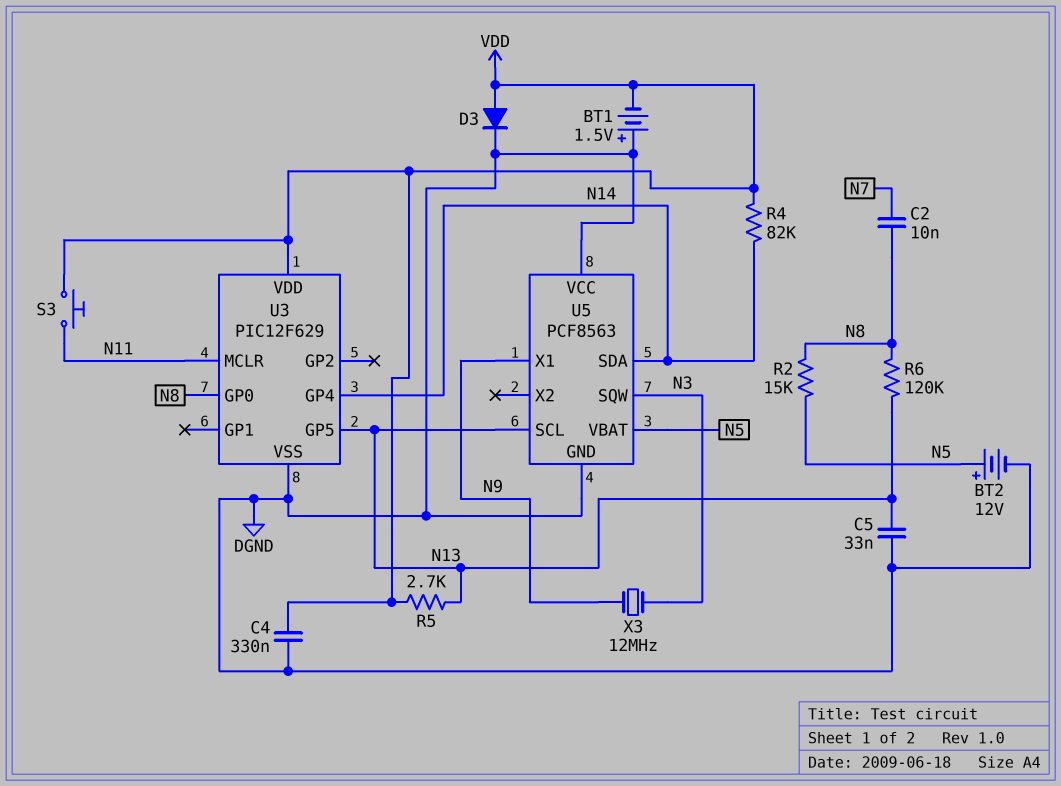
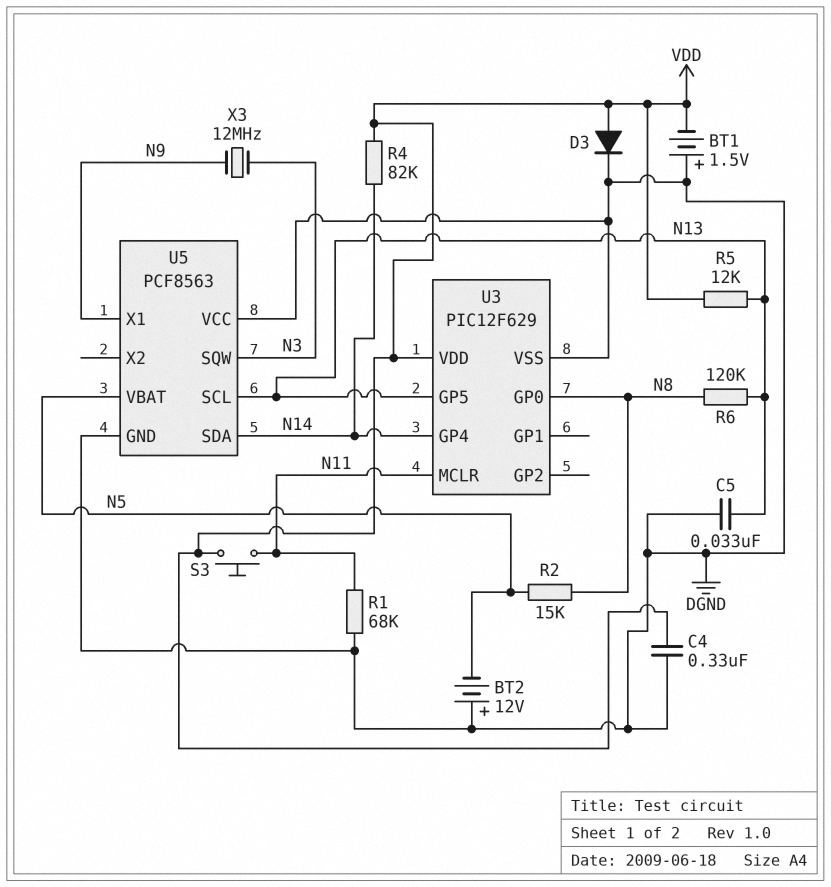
BT2: 12V (plus N5, minus DGND) -> 12V (plus DGND, minus N5)
C2: 10nF (N7, N8) -> none
R1: none -> 68k (DGND, N11)
R5: 2.7k (N13, VDD) -> 12k (N13, VDD)

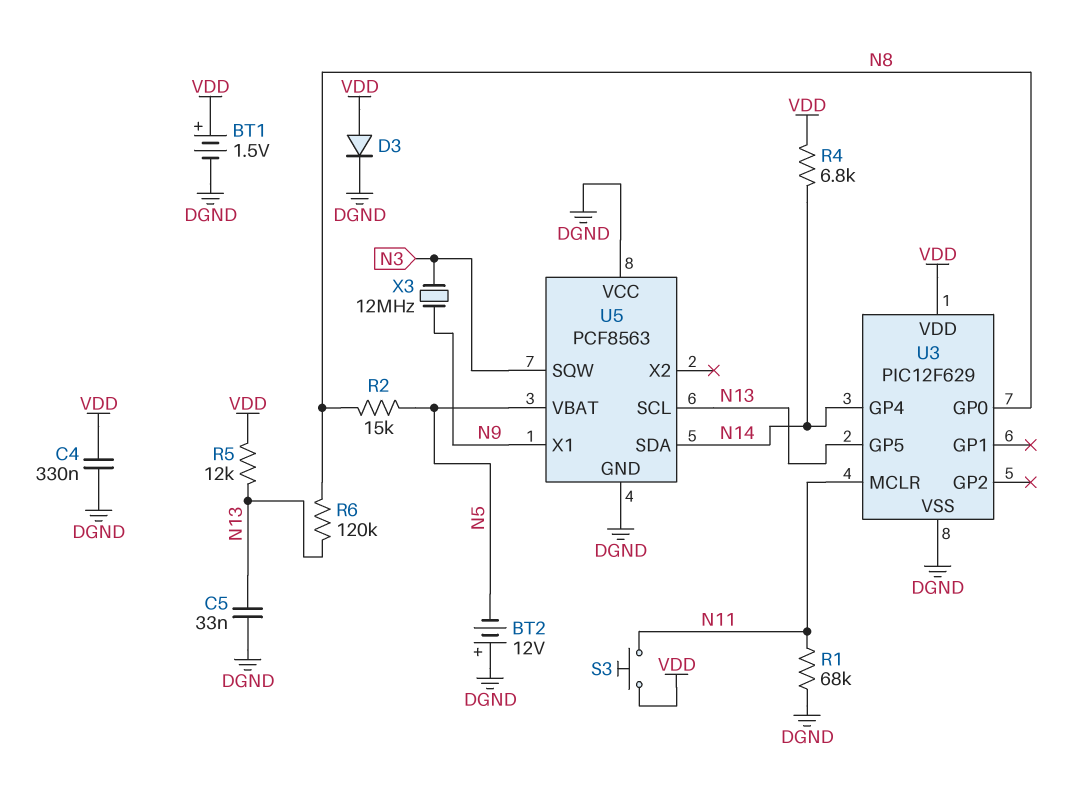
BT1: 1.5V (plus DGND, minus VDD) -> 1.5V (plus VDD, minus DGND)
R4: 82k (N14, VDD) -> 6.8k (N14, VDD)

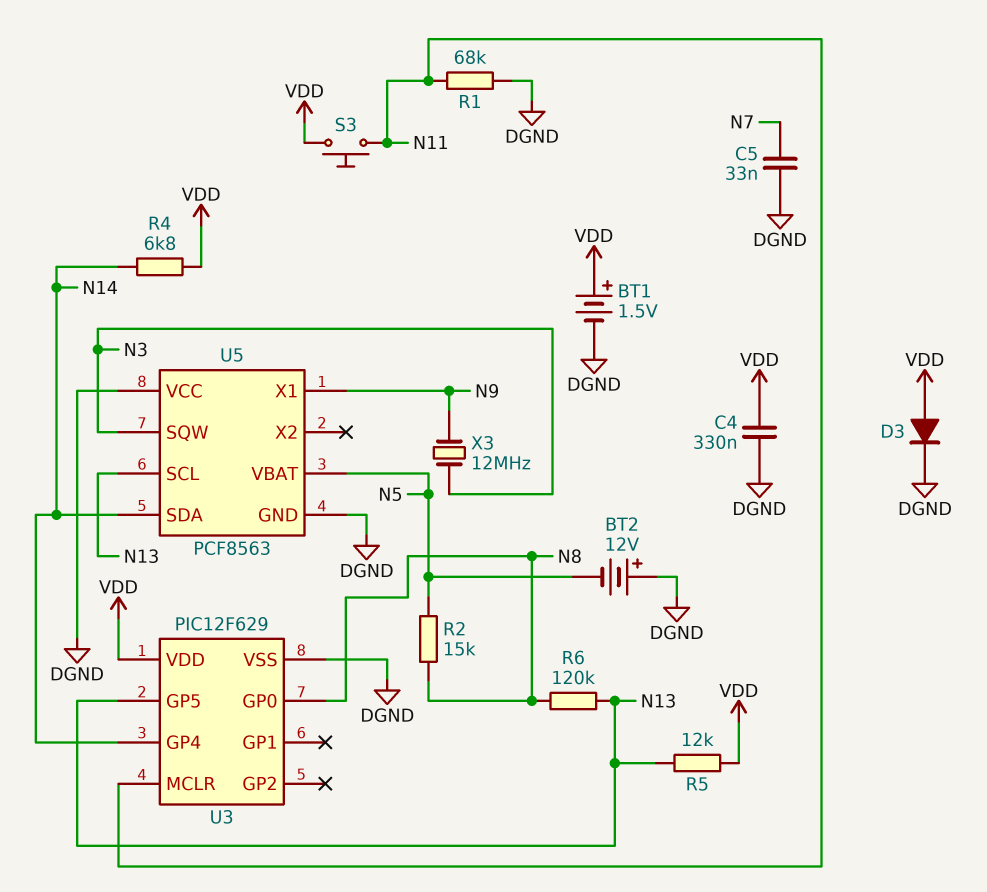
C5: 33nF (DGND, N13) -> 33nF (DGND, N7)

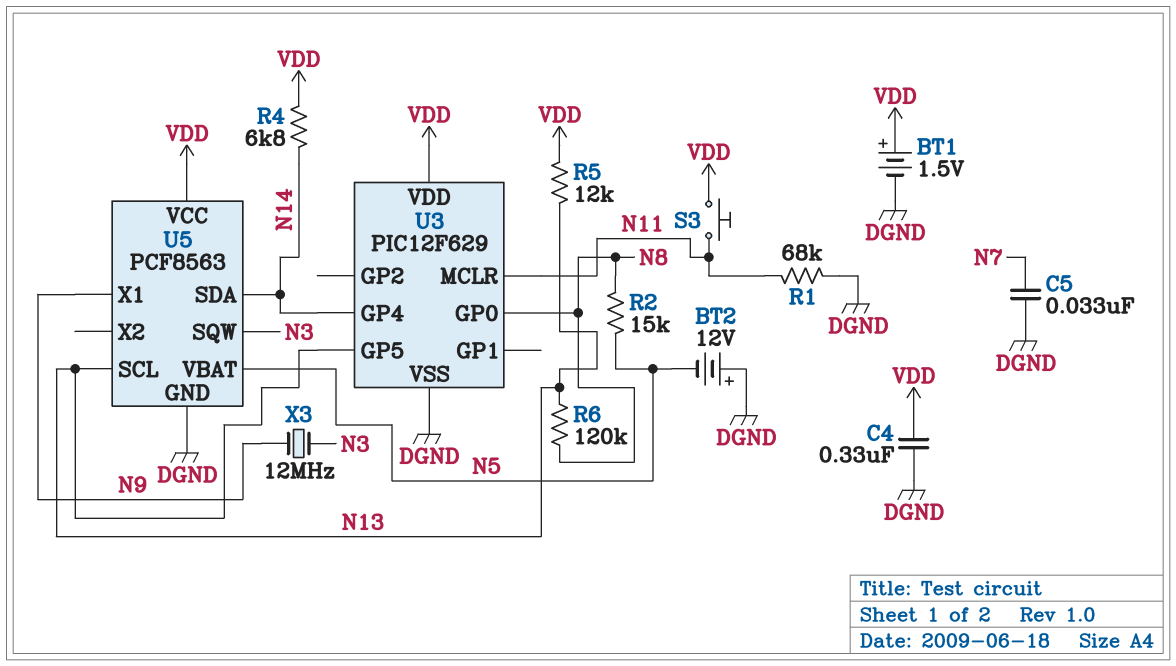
D3: diode (A VDD, K DGND) -> none
U5 pin VCC: DGND -> VDD

